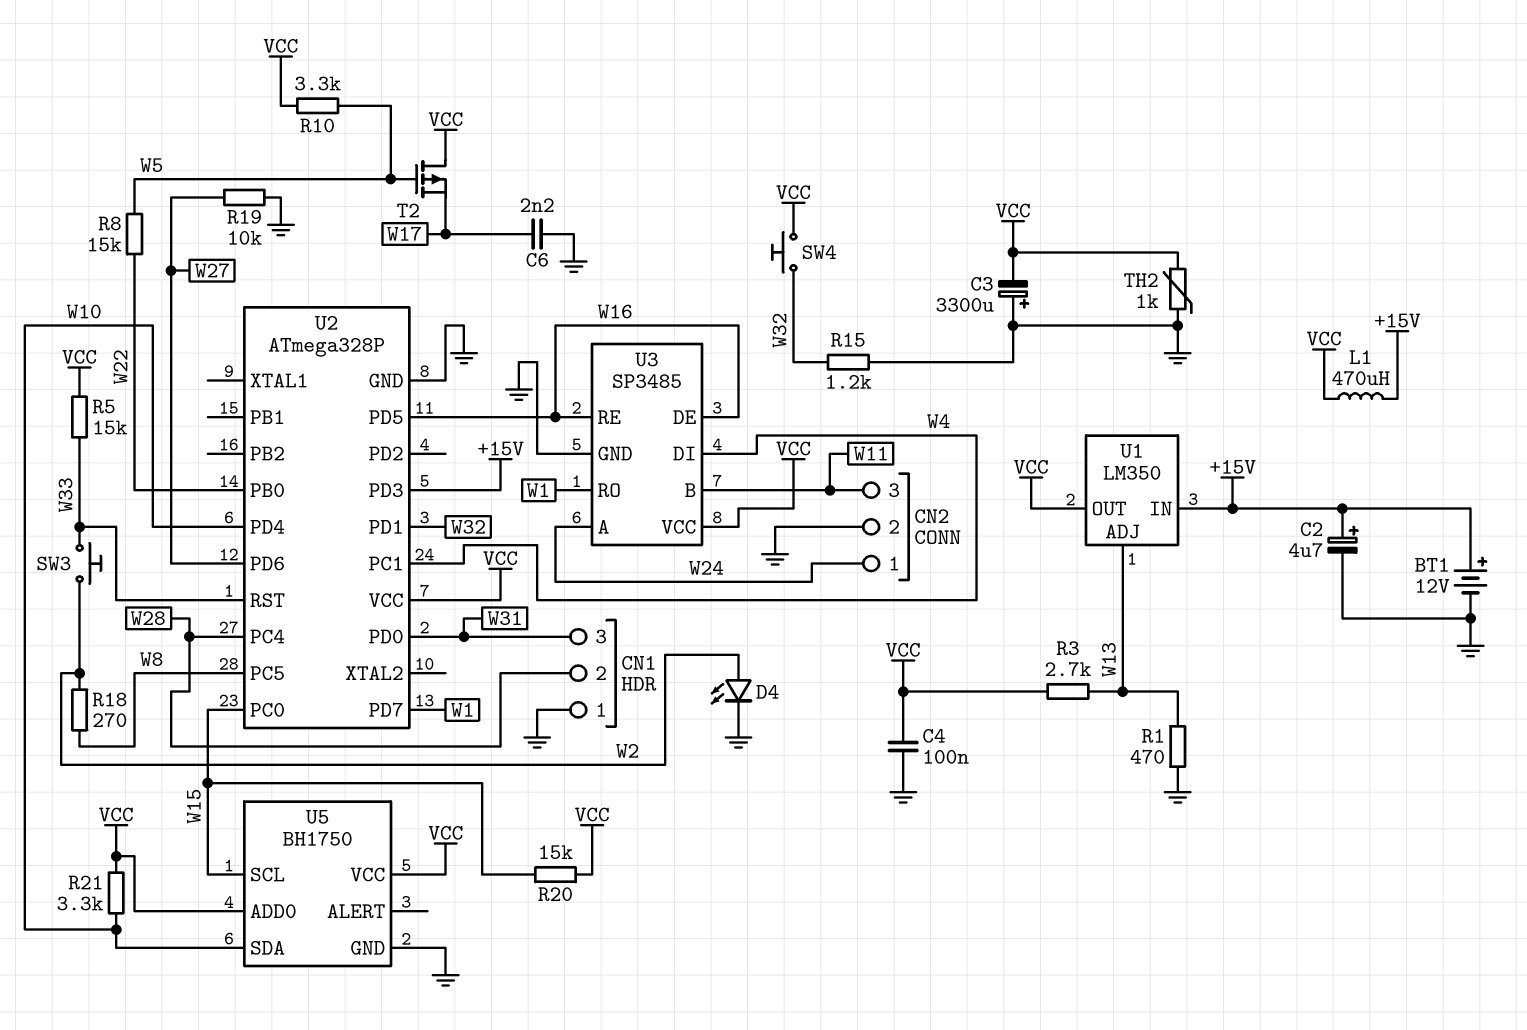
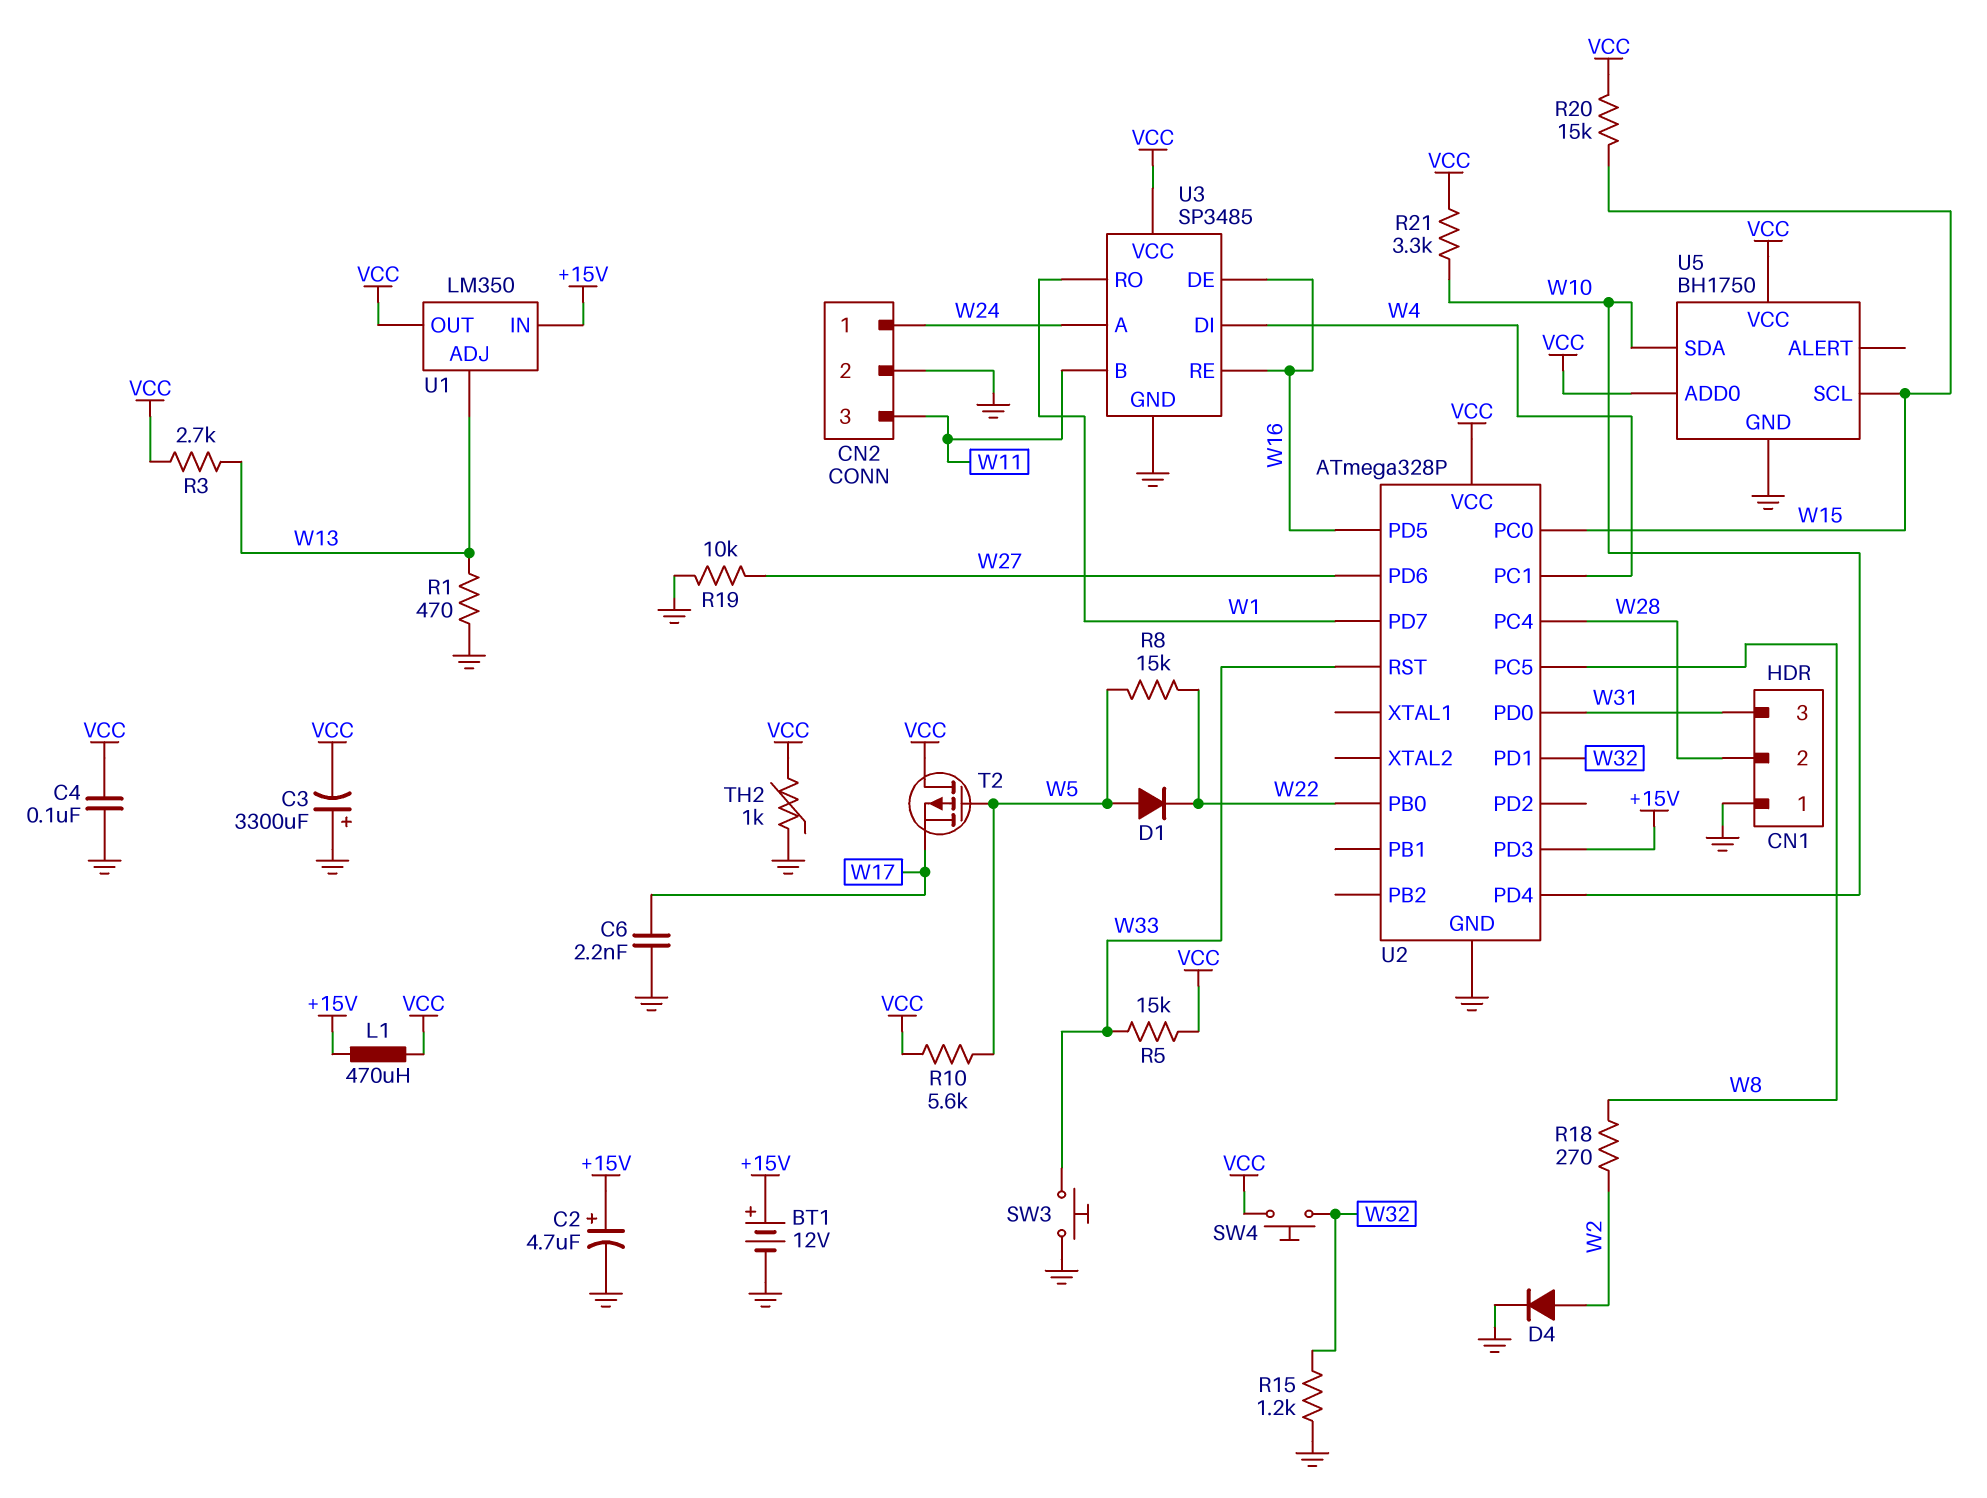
D1: none -> diode (A W5, K W22)
D4: LED (A W2, K GND) -> diode (A W2, K GND)
R10: 3.3k (VCC, W5) -> 5.6k (VCC, W5)
SW3: button (W2, W33) -> button (GND, W33)

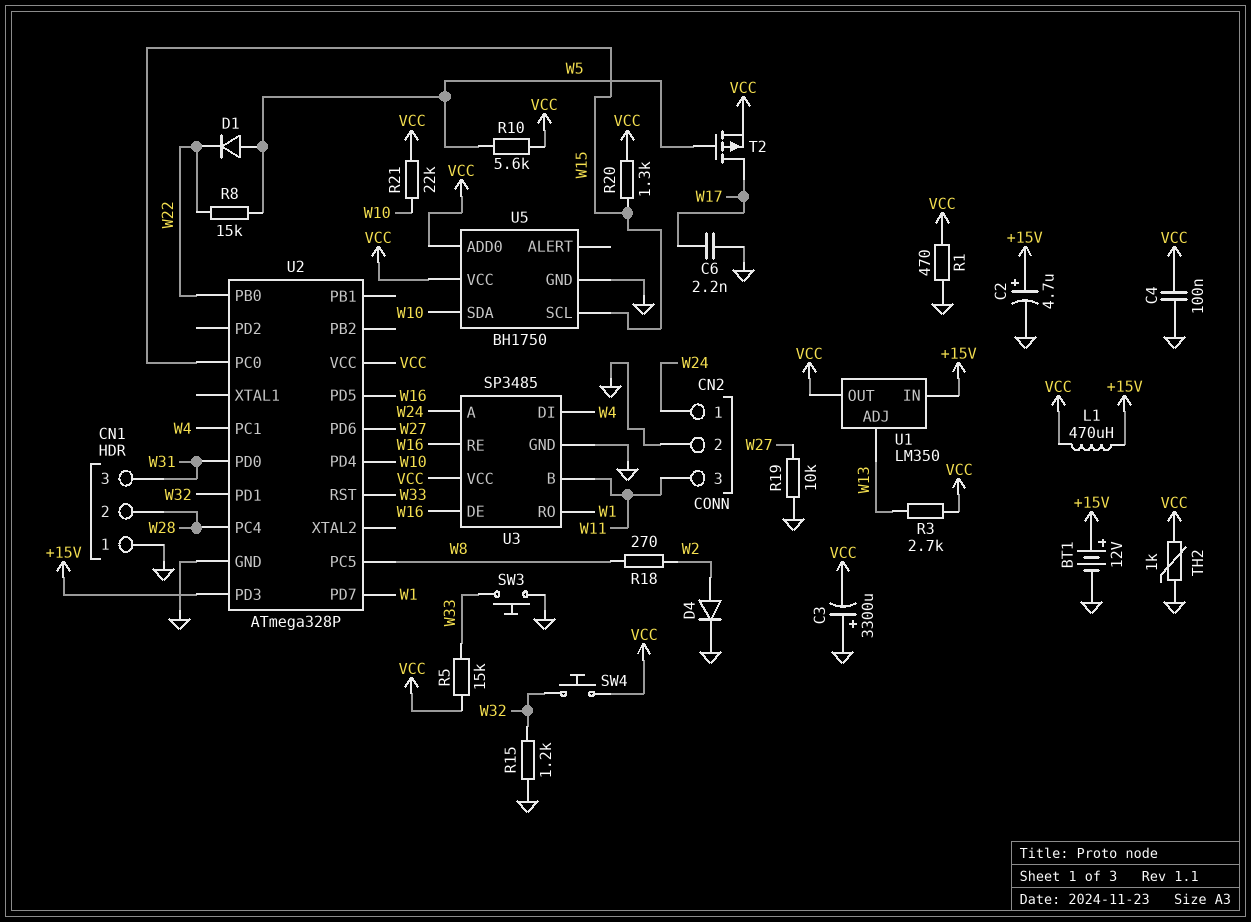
R1: 470 (GND, W13) -> 470 (GND, VCC)
R20: 15k (VCC, W15) -> 1.3k (VCC, W15)
R21: 3.3k (VCC, W10) -> 22k (VCC, W10)
T2: PMOS (G W5, D VCC, S W17) -> PMOS (G W5, D W17, S VCC)

